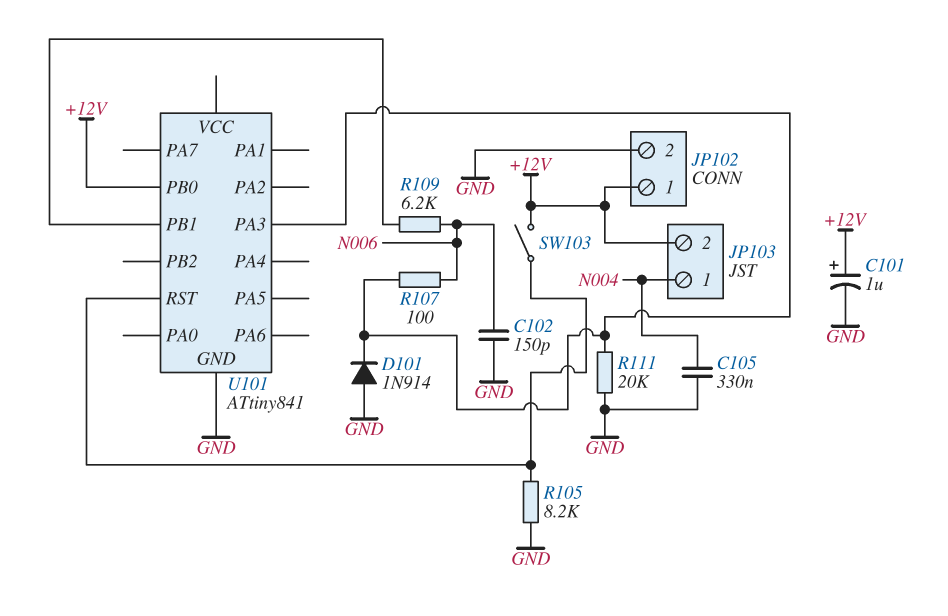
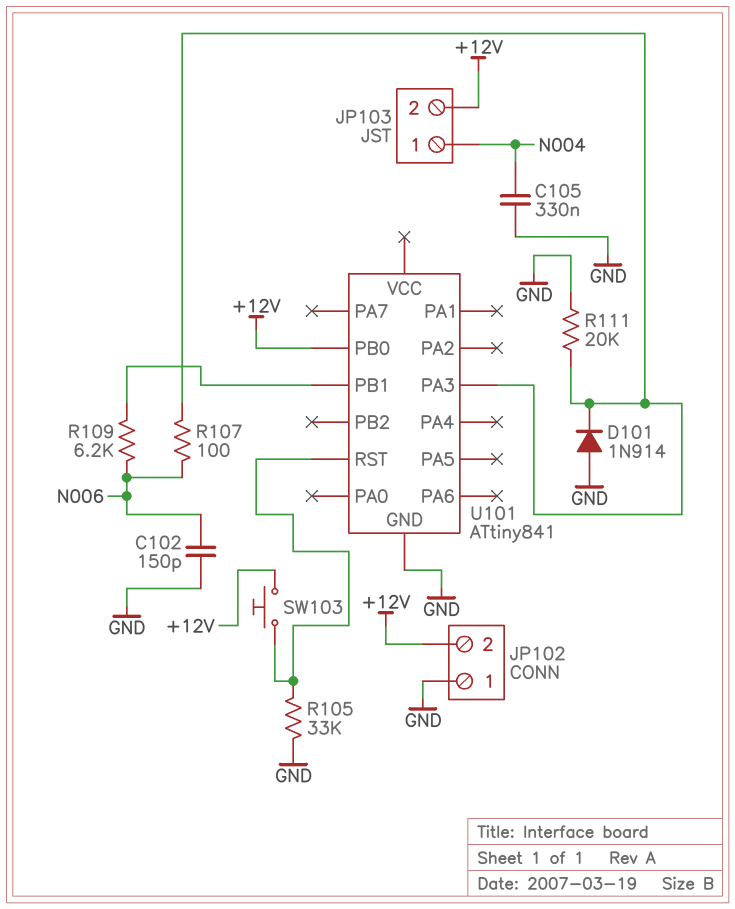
C101: 1uF (plus +12V, minus GND) -> none
JP102 pin 1: +12V -> GND
JP102 pin 2: GND -> +12V
R105: 8.2k (GND, U101/RST) -> 33k (GND, U101/RST)
SW103: switch (+12V, U101/RST) -> button (+12V, U101/RST)

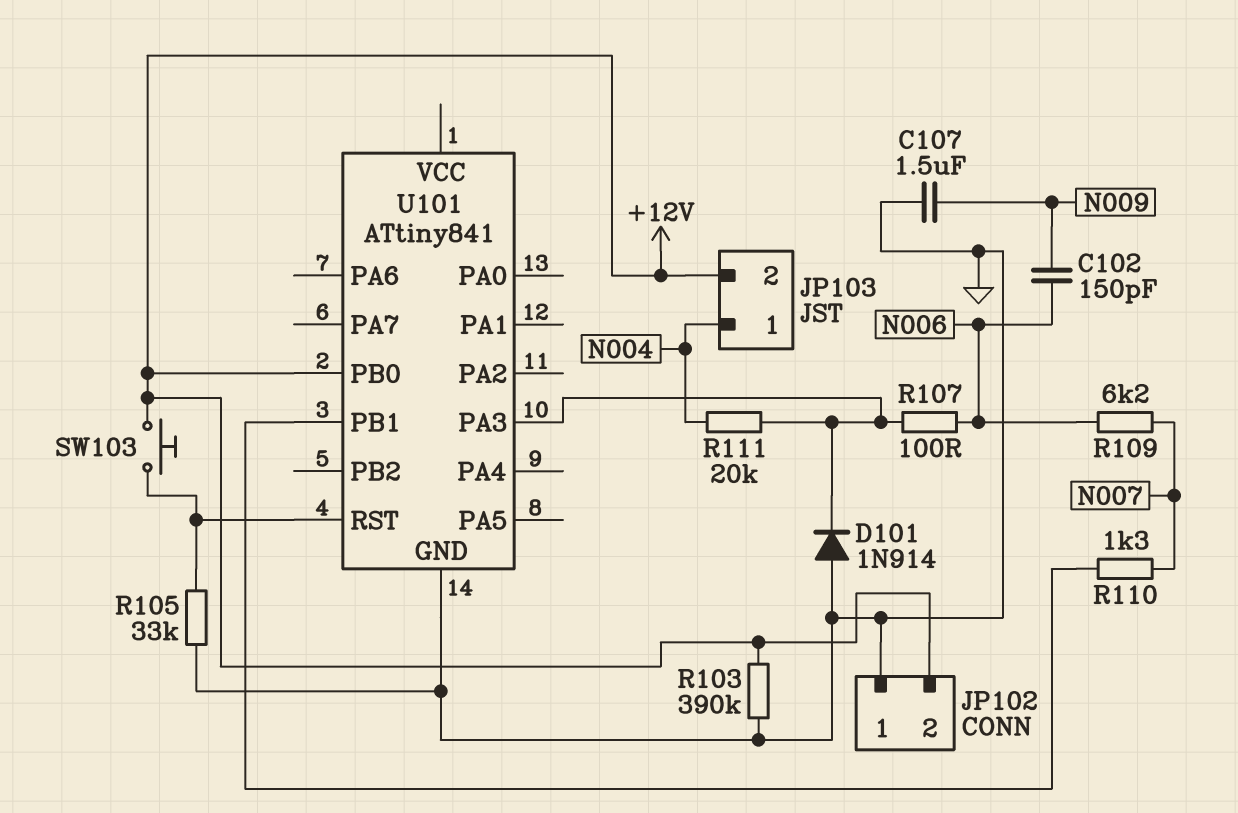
C102: 150pF (GND, N006) -> 150pF (N006, N009)
C105: 330nF (GND, N004) -> none
C107: none -> 1.5uF (GND, N009)
R103: none -> 390k (+12V, GND)
R109: 6.2k (N006, U101/PB1) -> 6.2k (N006, N007)
R110: none -> 1.3k (N007, U101/PB1)
R111: 20k (GND, U101/PA3) -> 20k (N004, U101/PA3)

